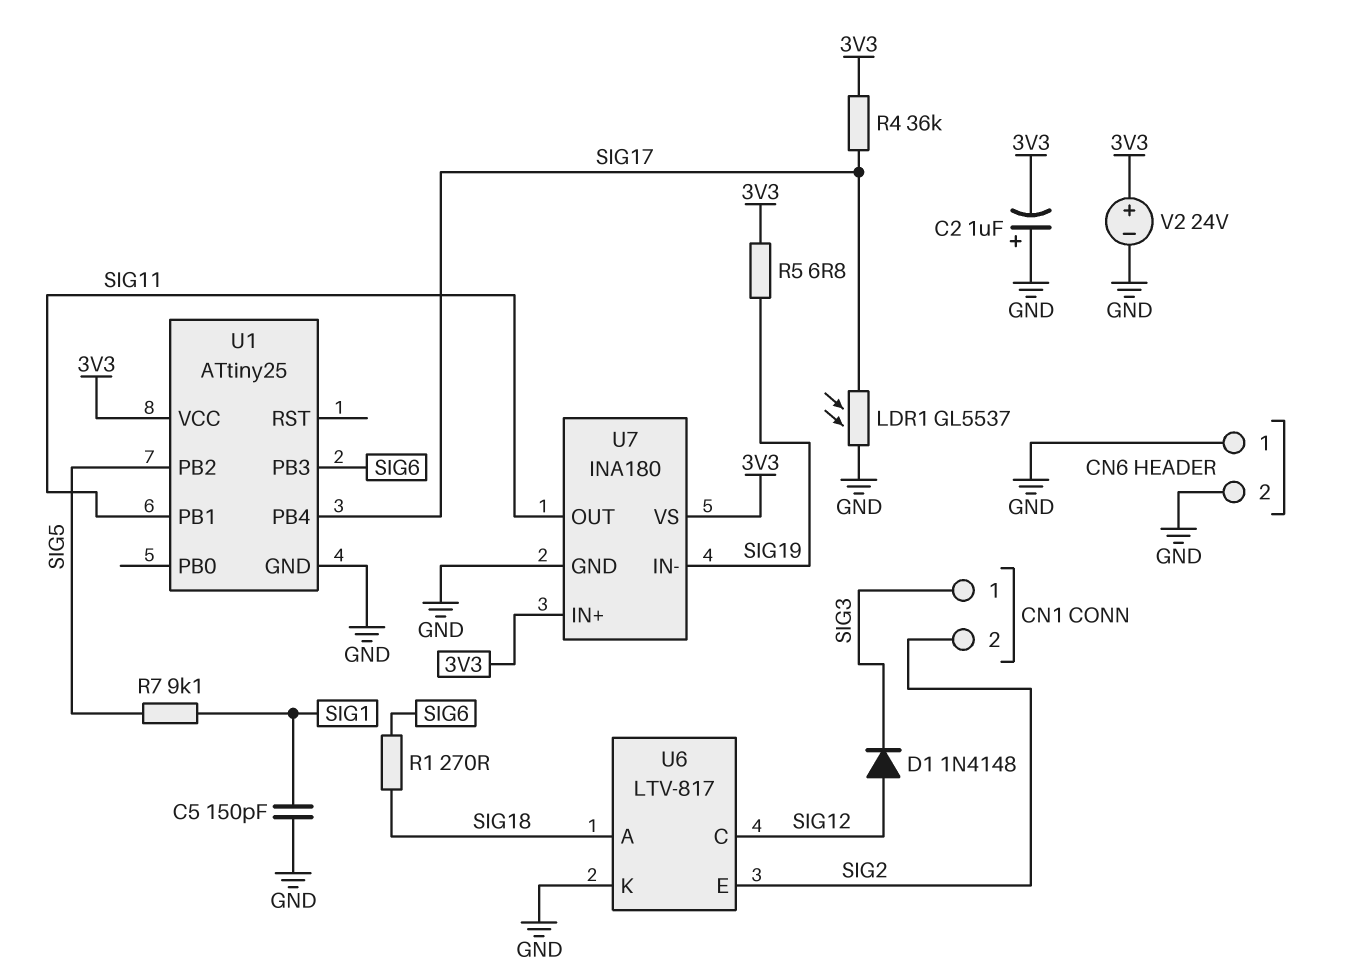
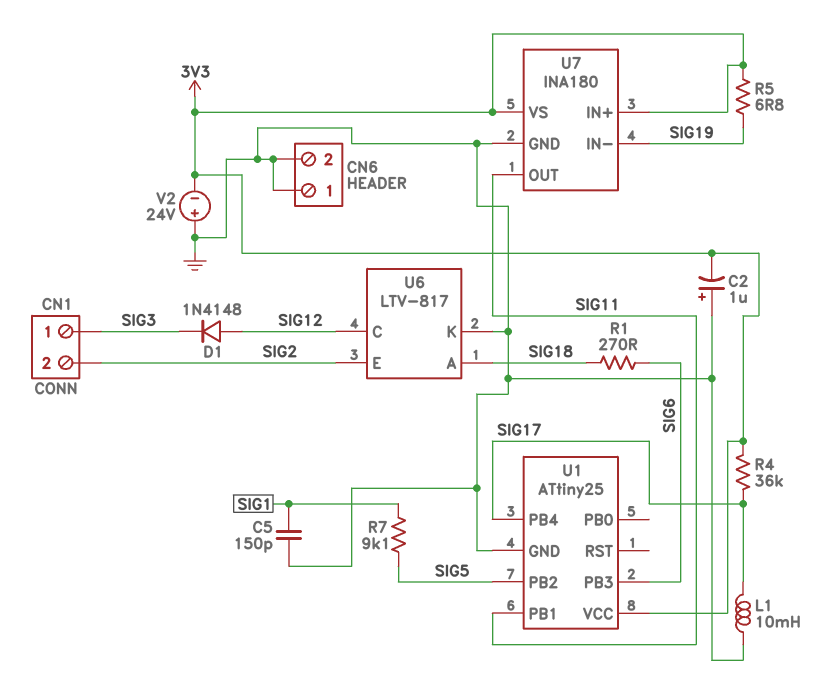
L1: none -> 10mH (GND, SIG17)
LDR1: GL5537 (GND, SIG17) -> none
V2: 24V (plus 3V3, minus GND) -> 24V (plus GND, minus 3V3)

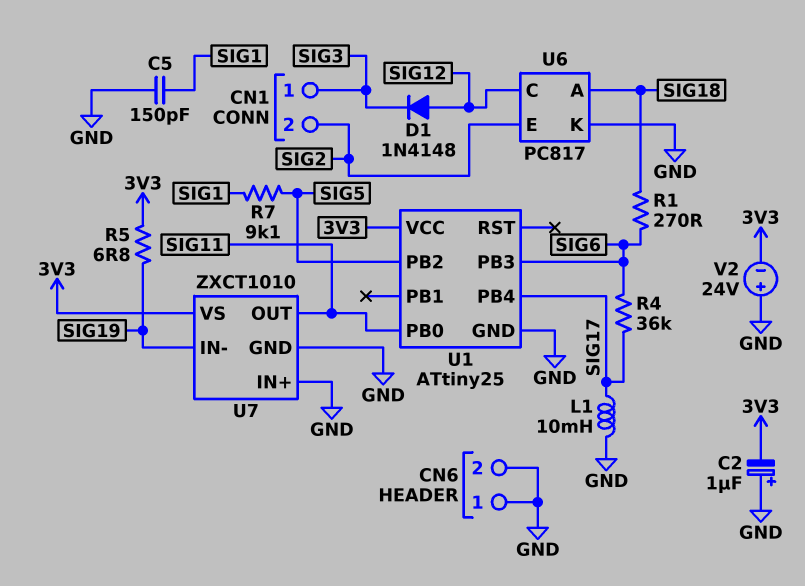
R4: 36k (3V3, SIG17) -> 36k (SIG6, SIG17)
U1 pin PB0: none -> SIG11
U1 pin PB1: SIG11 -> none
U6: LTV-817 -> PC817
U7: INA180 -> ZXCT1010
U7 pin IN+: 3V3 -> GND

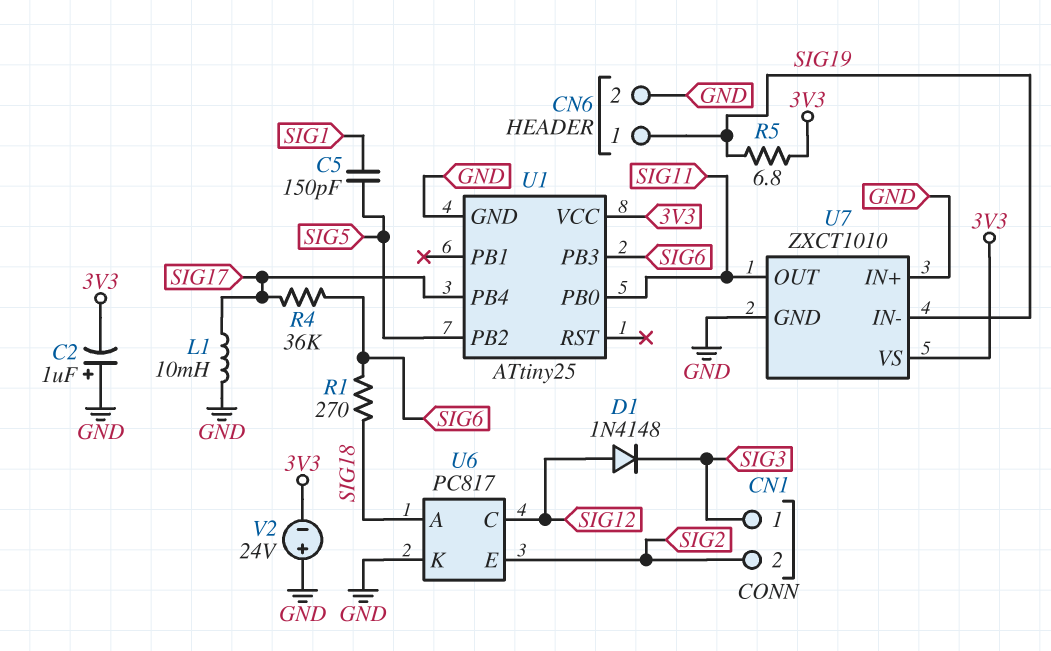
C5: 150pF (GND, SIG1) -> 150pF (SIG1, SIG5)
CN6 pin 1: GND -> SIG19
R7: 9.1k (SIG1, SIG5) -> none

